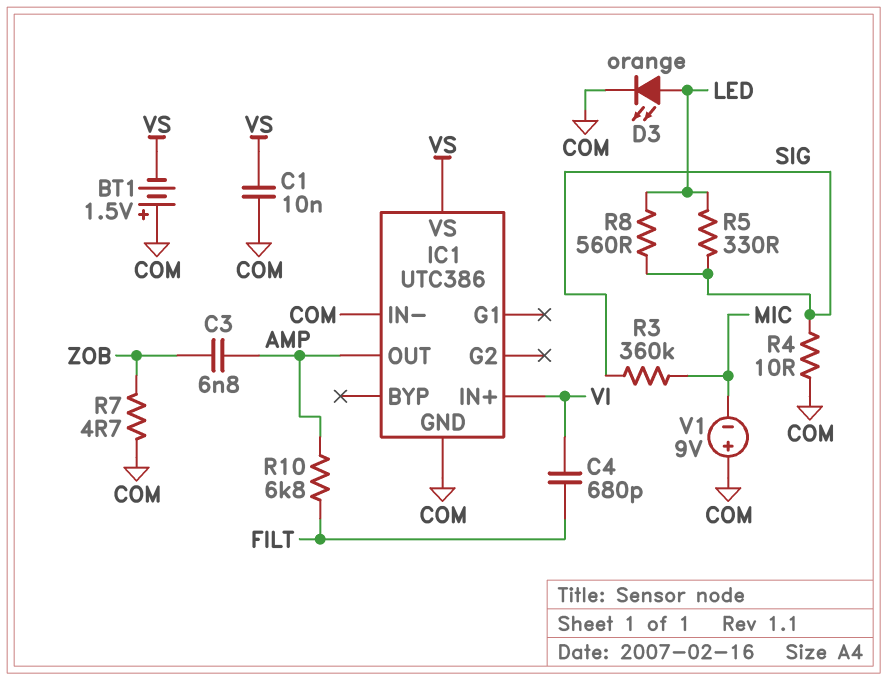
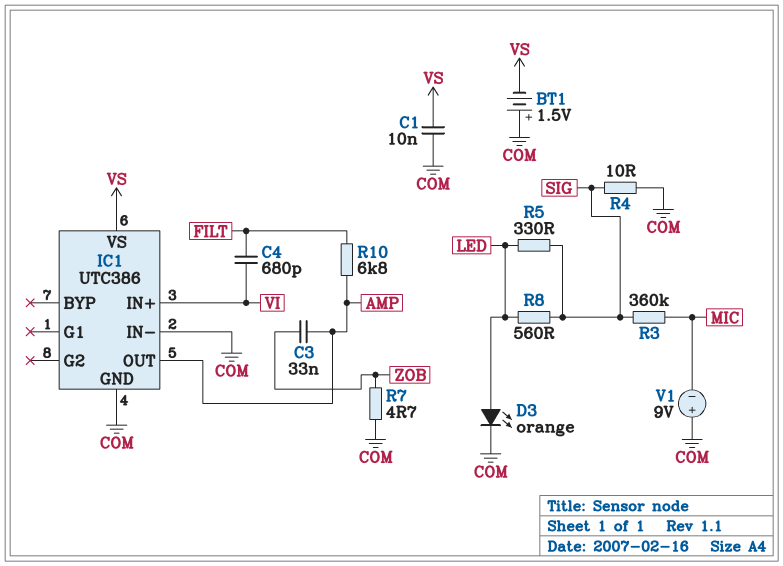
C3: 6.8nF (AMP, ZOB) -> 33nF (AMP, ZOB)

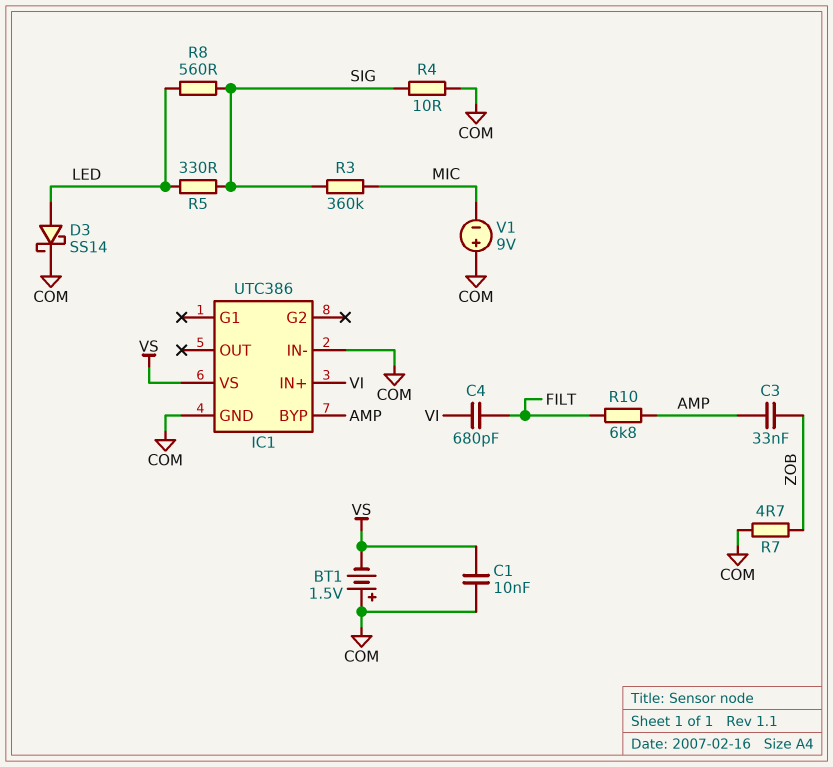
D3: LED orange (A LED, K COM) -> schottky SS14 (A LED, K COM)
IC1 pin BYP: none -> AMP
IC1 pin OUT: AMP -> none

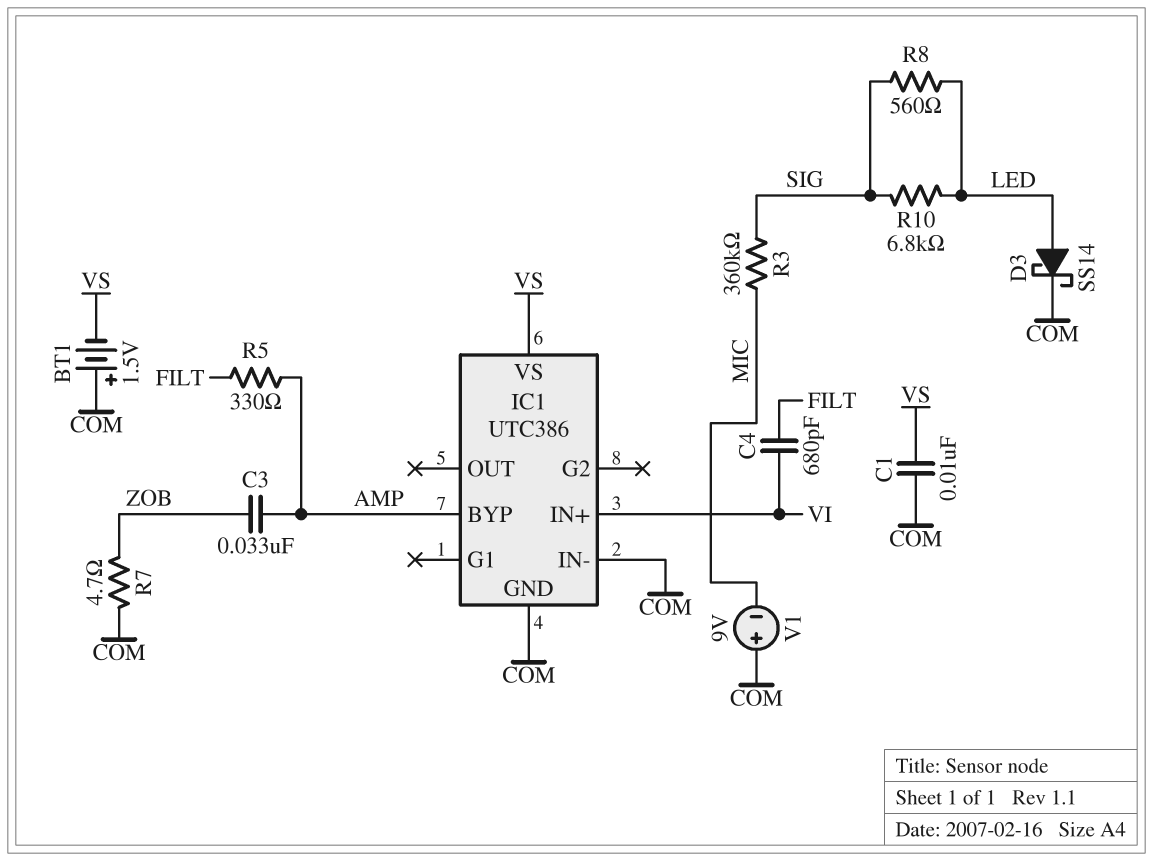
R4: 10 (COM, SIG) -> none
R5: 330 (LED, SIG) -> 330 (AMP, FILT)
R10: 6.8k (AMP, FILT) -> 6.8k (LED, SIG)

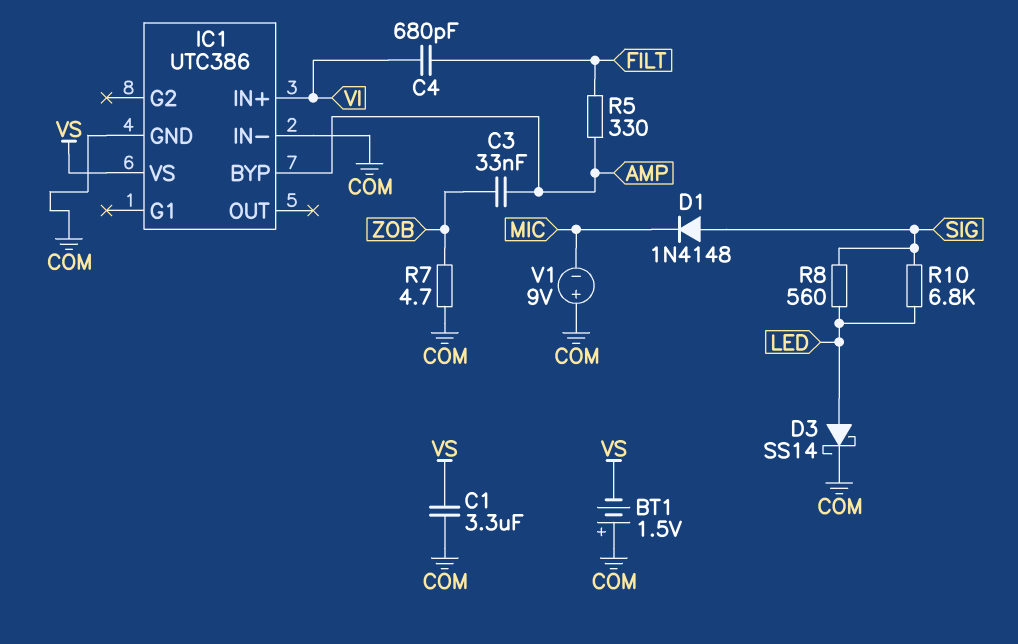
C1: 10nF (COM, VS) -> 3.3uF (COM, VS)
D1: none -> diode 1N4148 (A SIG, K MIC)
R3: 360k (MIC, SIG) -> none

